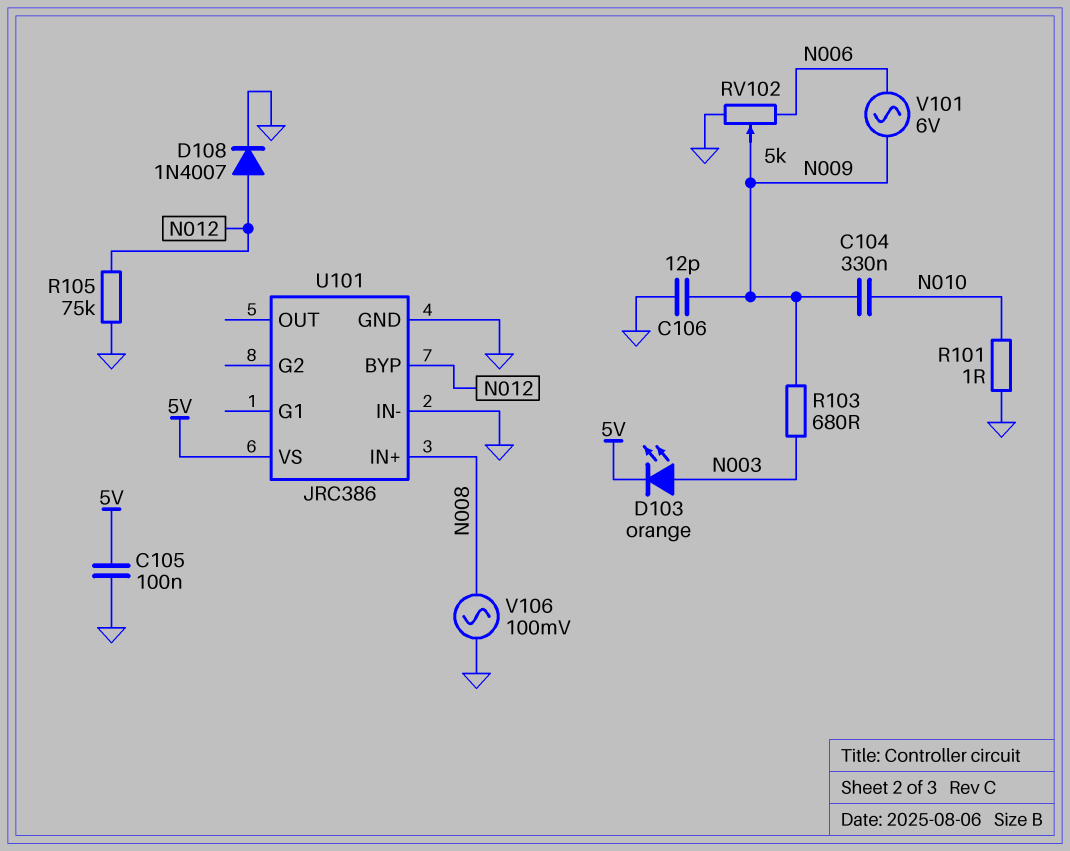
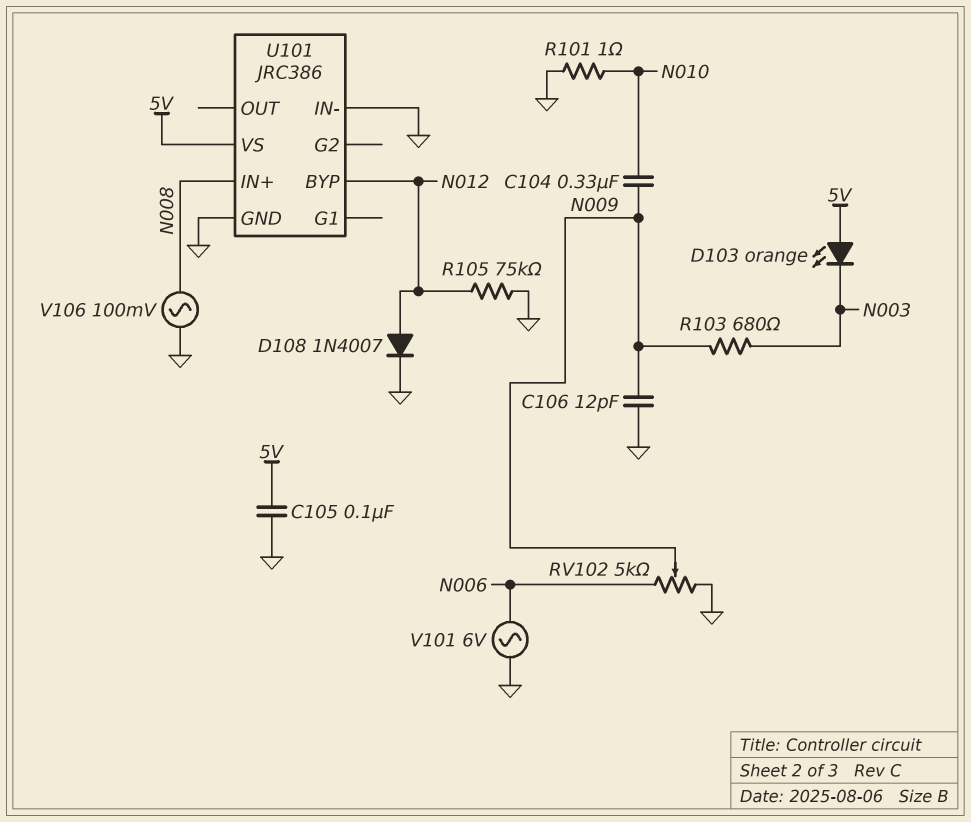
D103: LED orange (A N003, K 5V) -> LED orange (A 5V, K N003)
V101: AC 6V (N006, N009) -> AC 6V (GND, N006)

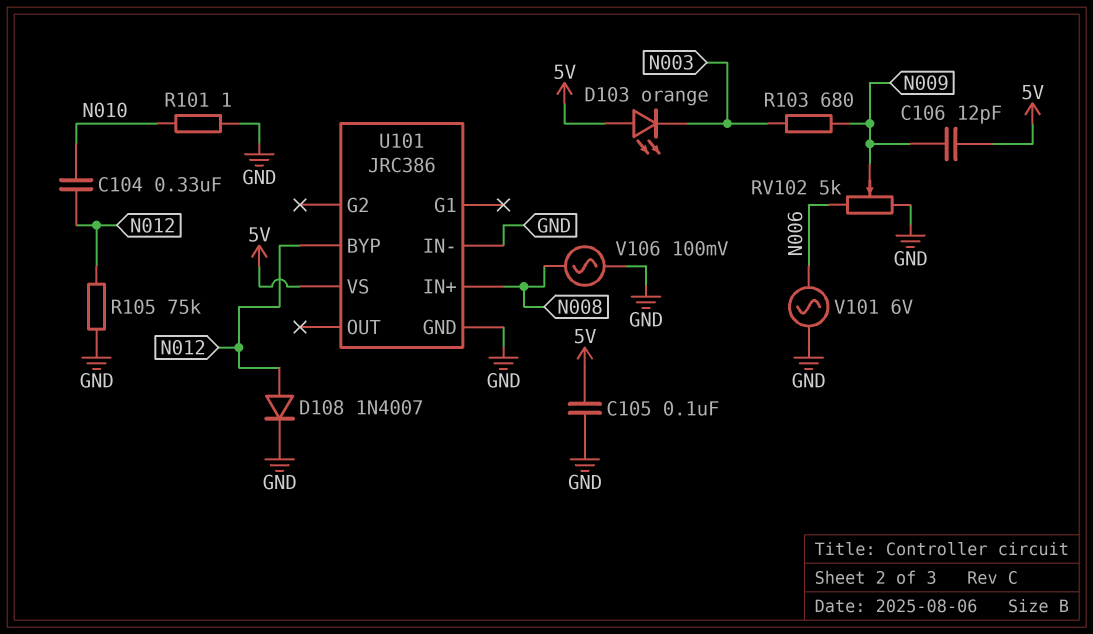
C104: 330nF (N009, N010) -> 330nF (N010, N012)
C106: 12pF (GND, N009) -> 12pF (5V, N009)

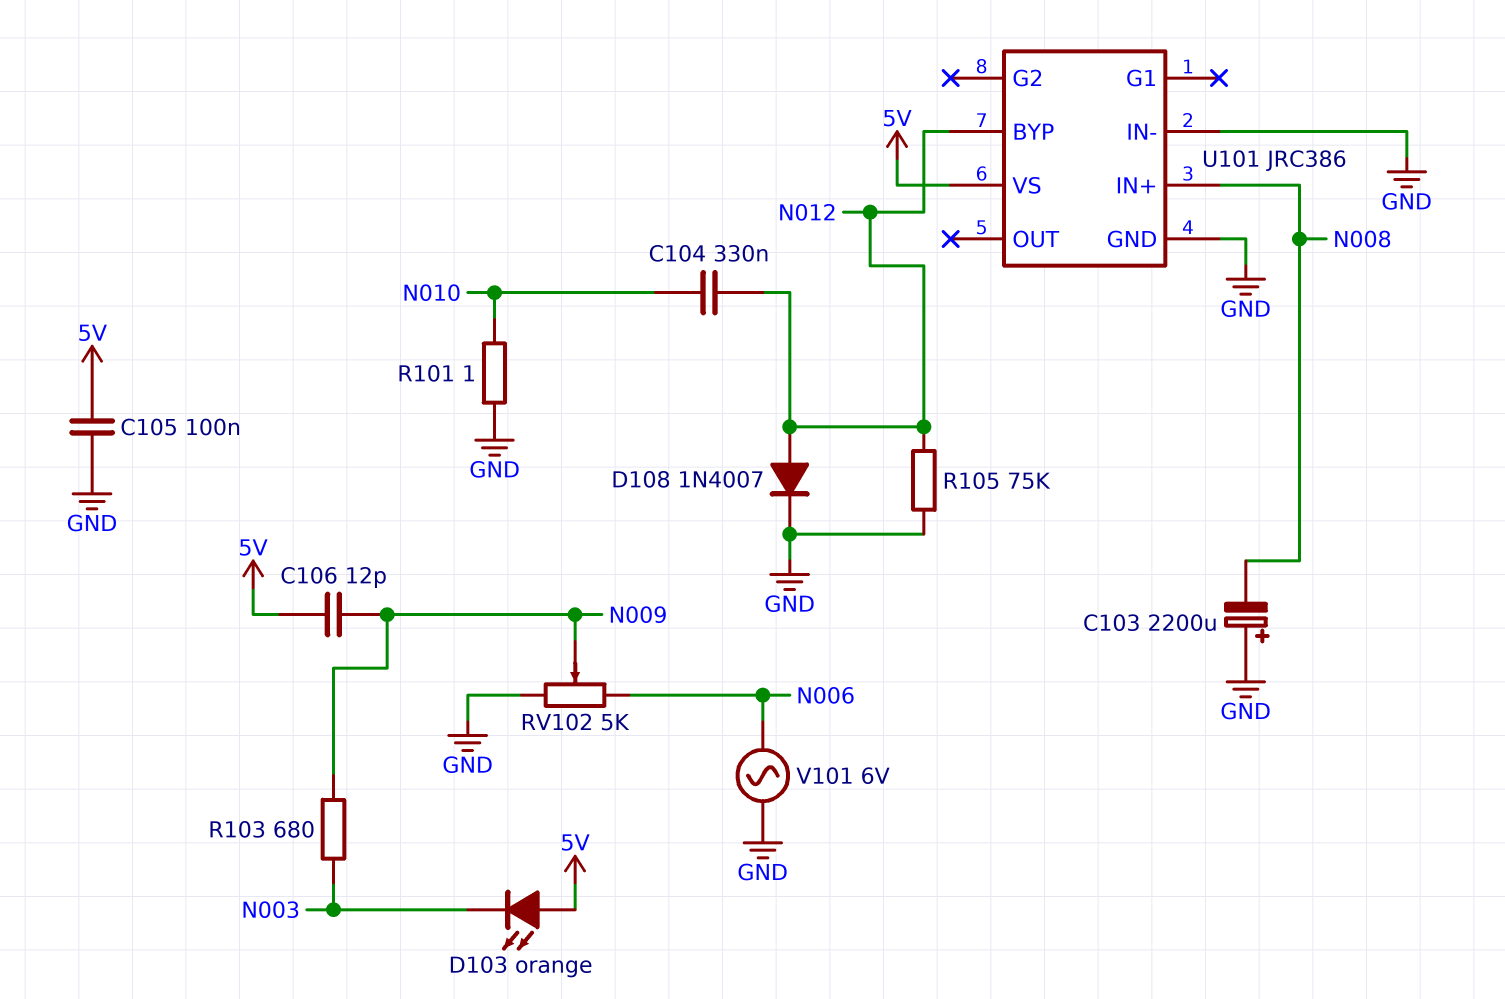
C103: none -> 2200uF (plus GND, minus N008)
V106: AC 100mV (GND, N008) -> none

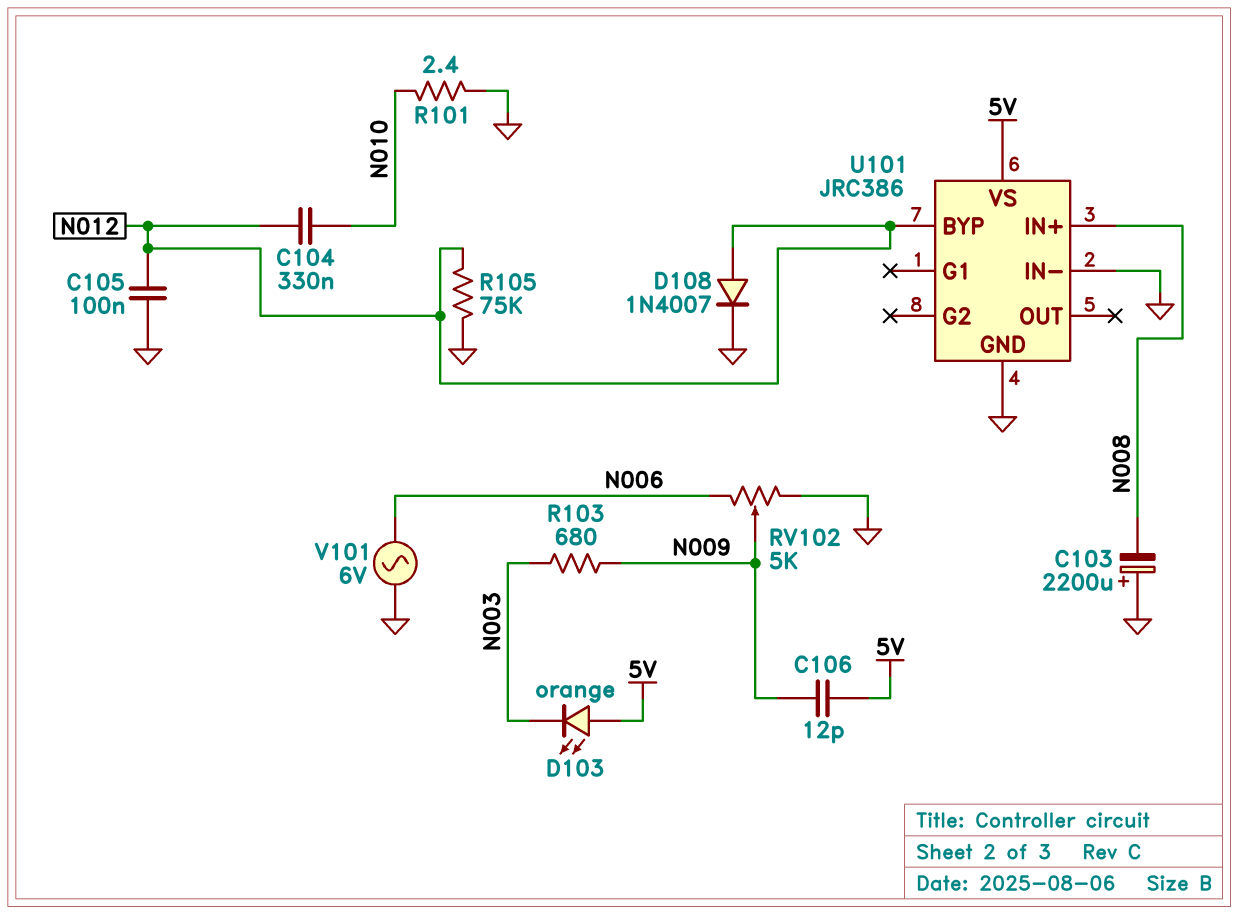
C105: 100nF (5V, GND) -> 100nF (GND, N012)
R101: 1 (GND, N010) -> 2.4 (GND, N010)

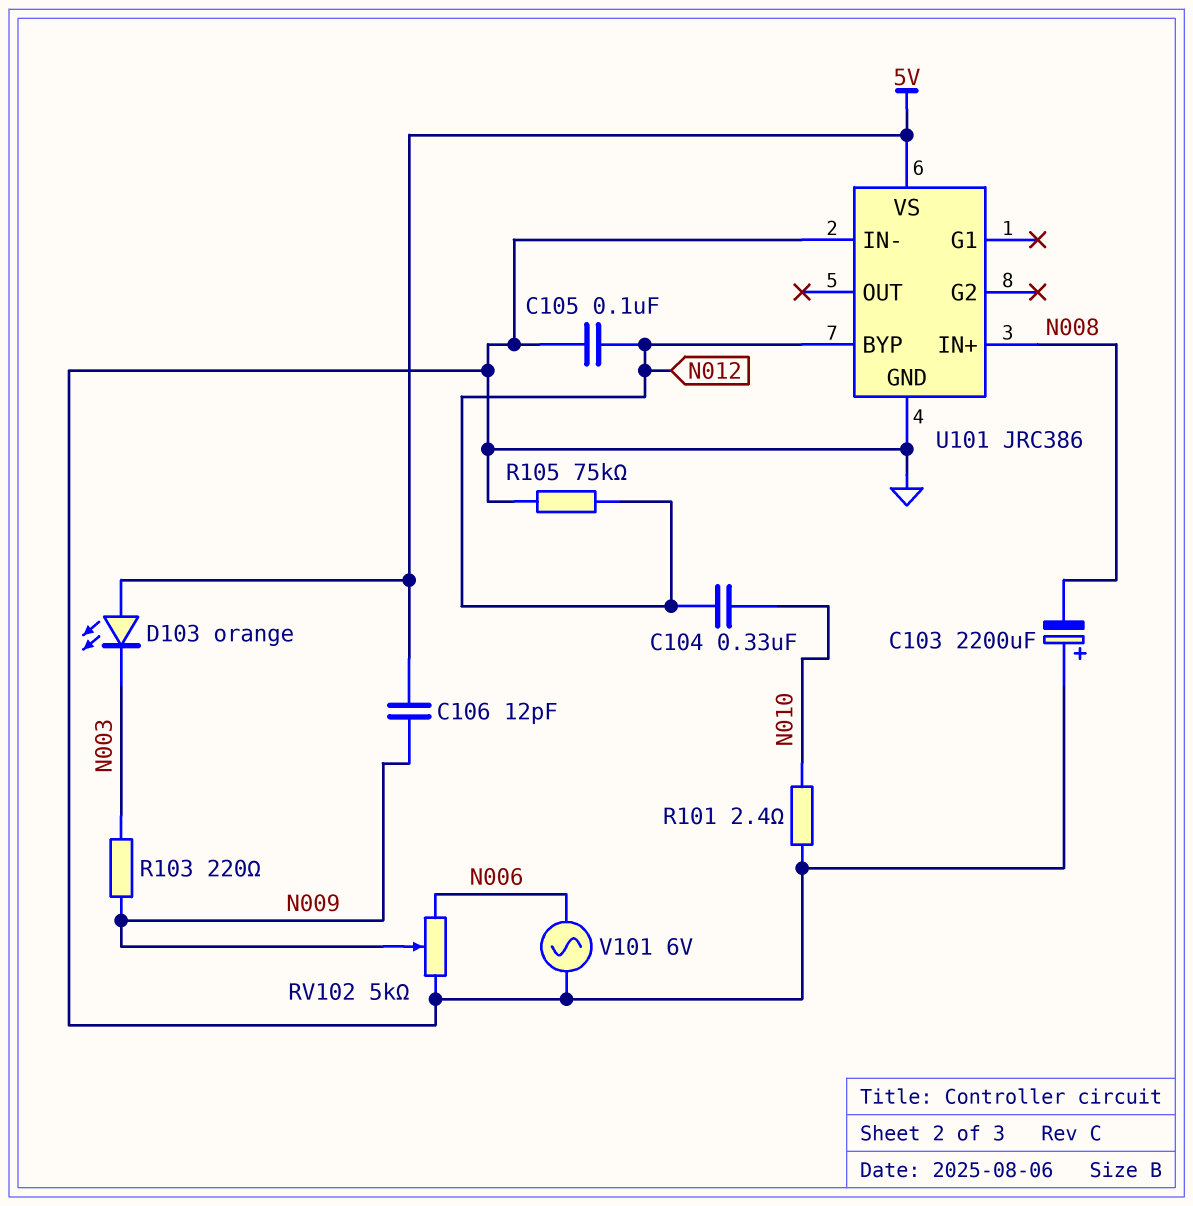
D108: diode 1N4007 (A N012, K GND) -> none
R103: 680 (N003, N009) -> 220 (N003, N009)

